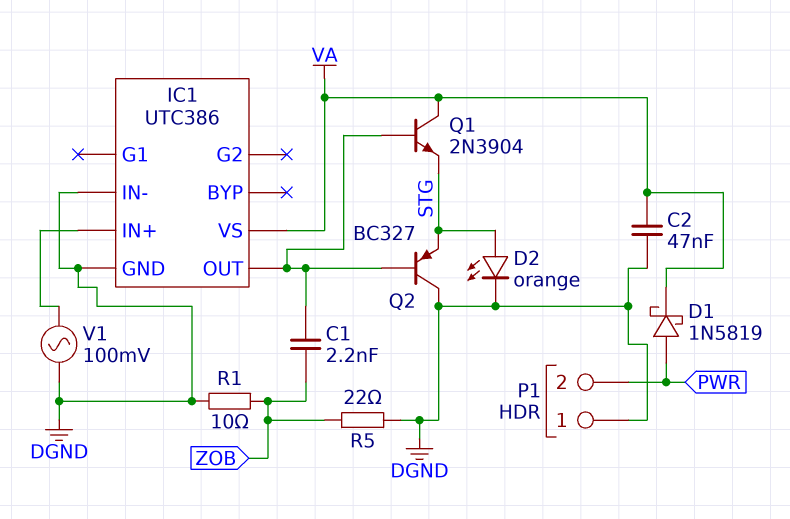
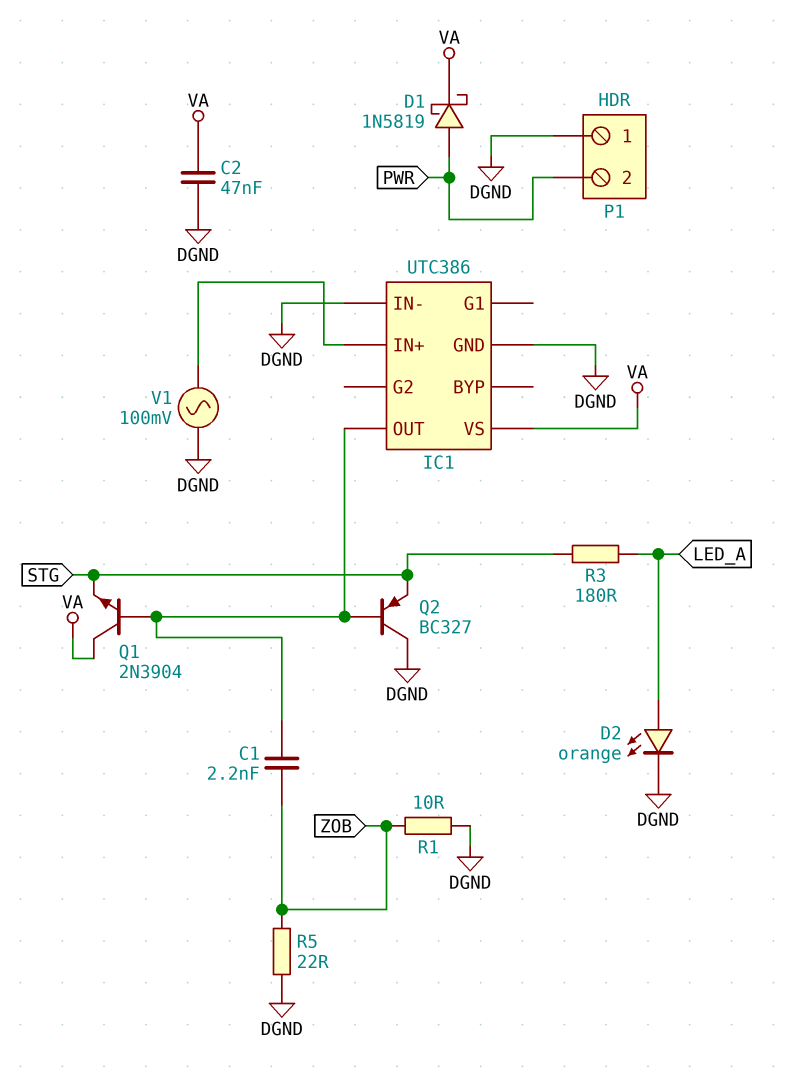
D2: LED orange (A STG, K DGND) -> LED orange (A LED_A, K DGND)
R3: none -> 180 (LED_A, STG)

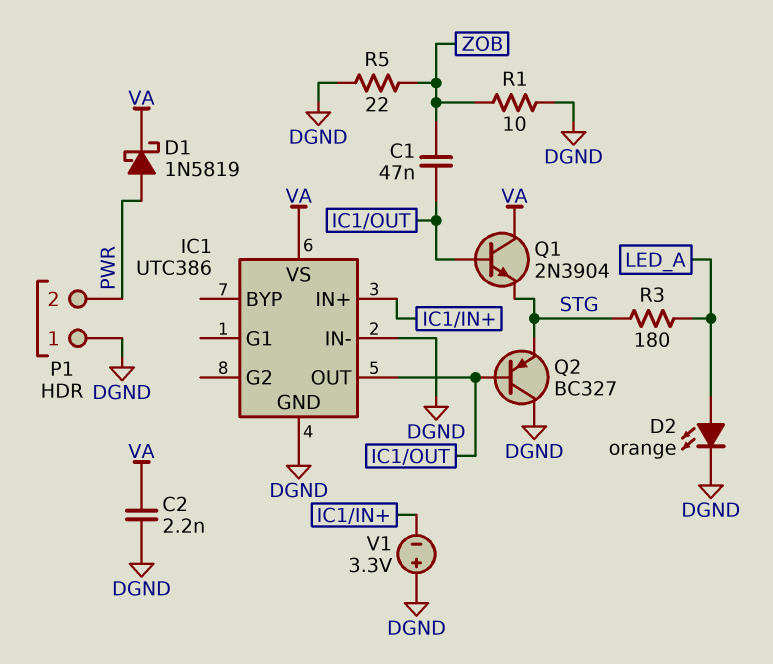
C1: 2.2nF (IC1/OUT, ZOB) -> 47nF (IC1/OUT, ZOB)
C2: 47nF (DGND, VA) -> 2.2nF (DGND, VA)
V1: AC 100mV (DGND, IC1/IN+) -> 3.3V (plus DGND, minus IC1/IN+)

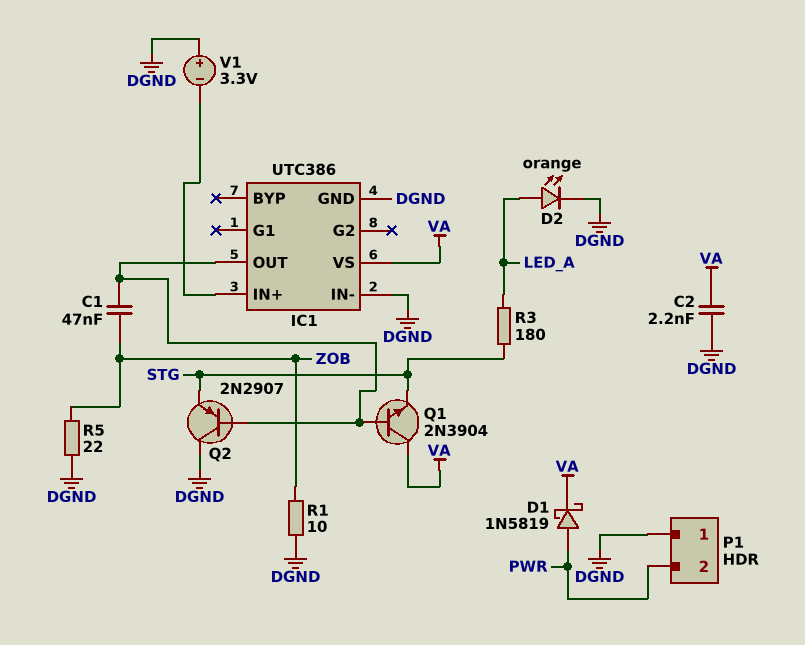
Q2: PNP BC327 (B IC1/OUT, C DGND, E STG) -> PNP 2N2907 (B IC1/OUT, C DGND, E STG)

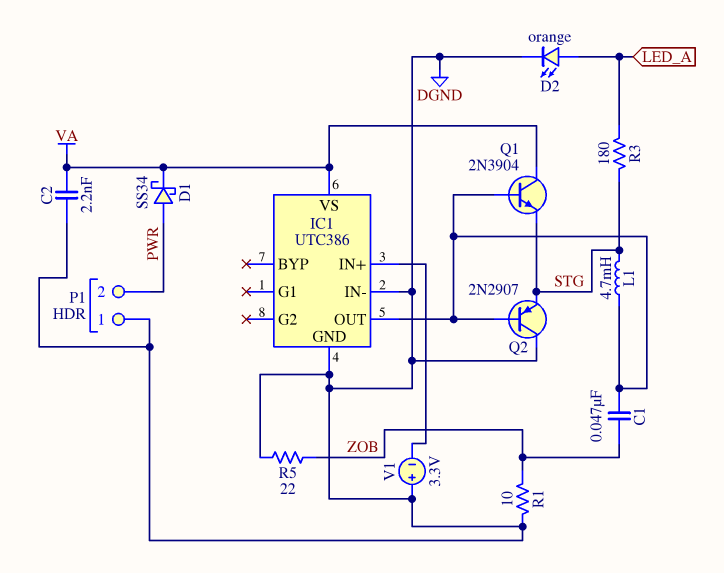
D1: schottky 1N5819 (A PWR, K VA) -> schottky SS34 (A PWR, K VA)
L1: none -> 4.7mH (IC1/OUT, STG)

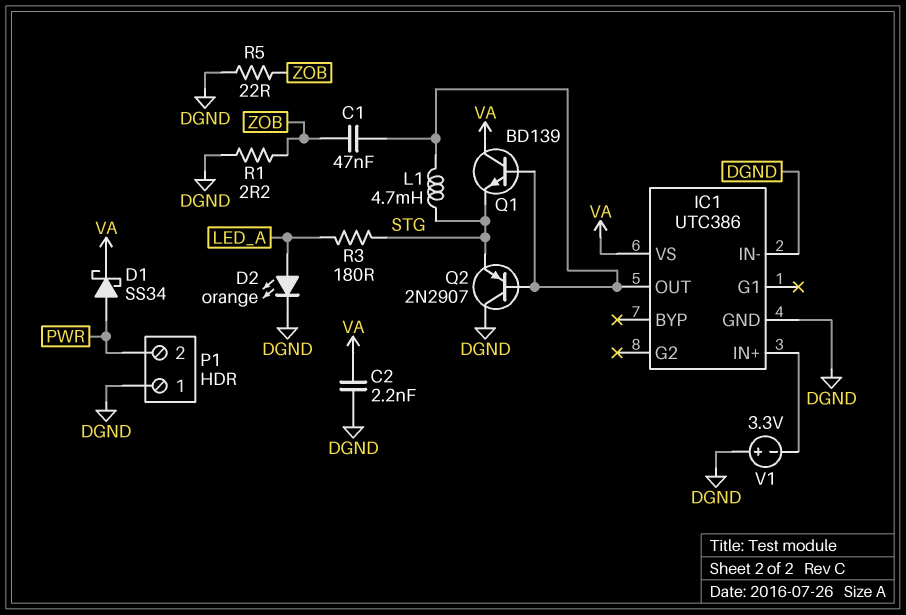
Q1: NPN 2N3904 (B IC1/OUT, C VA, E STG) -> NPN BD139 (B IC1/OUT, C VA, E STG)
R1: 10 (DGND, ZOB) -> 2.2 (DGND, ZOB)

